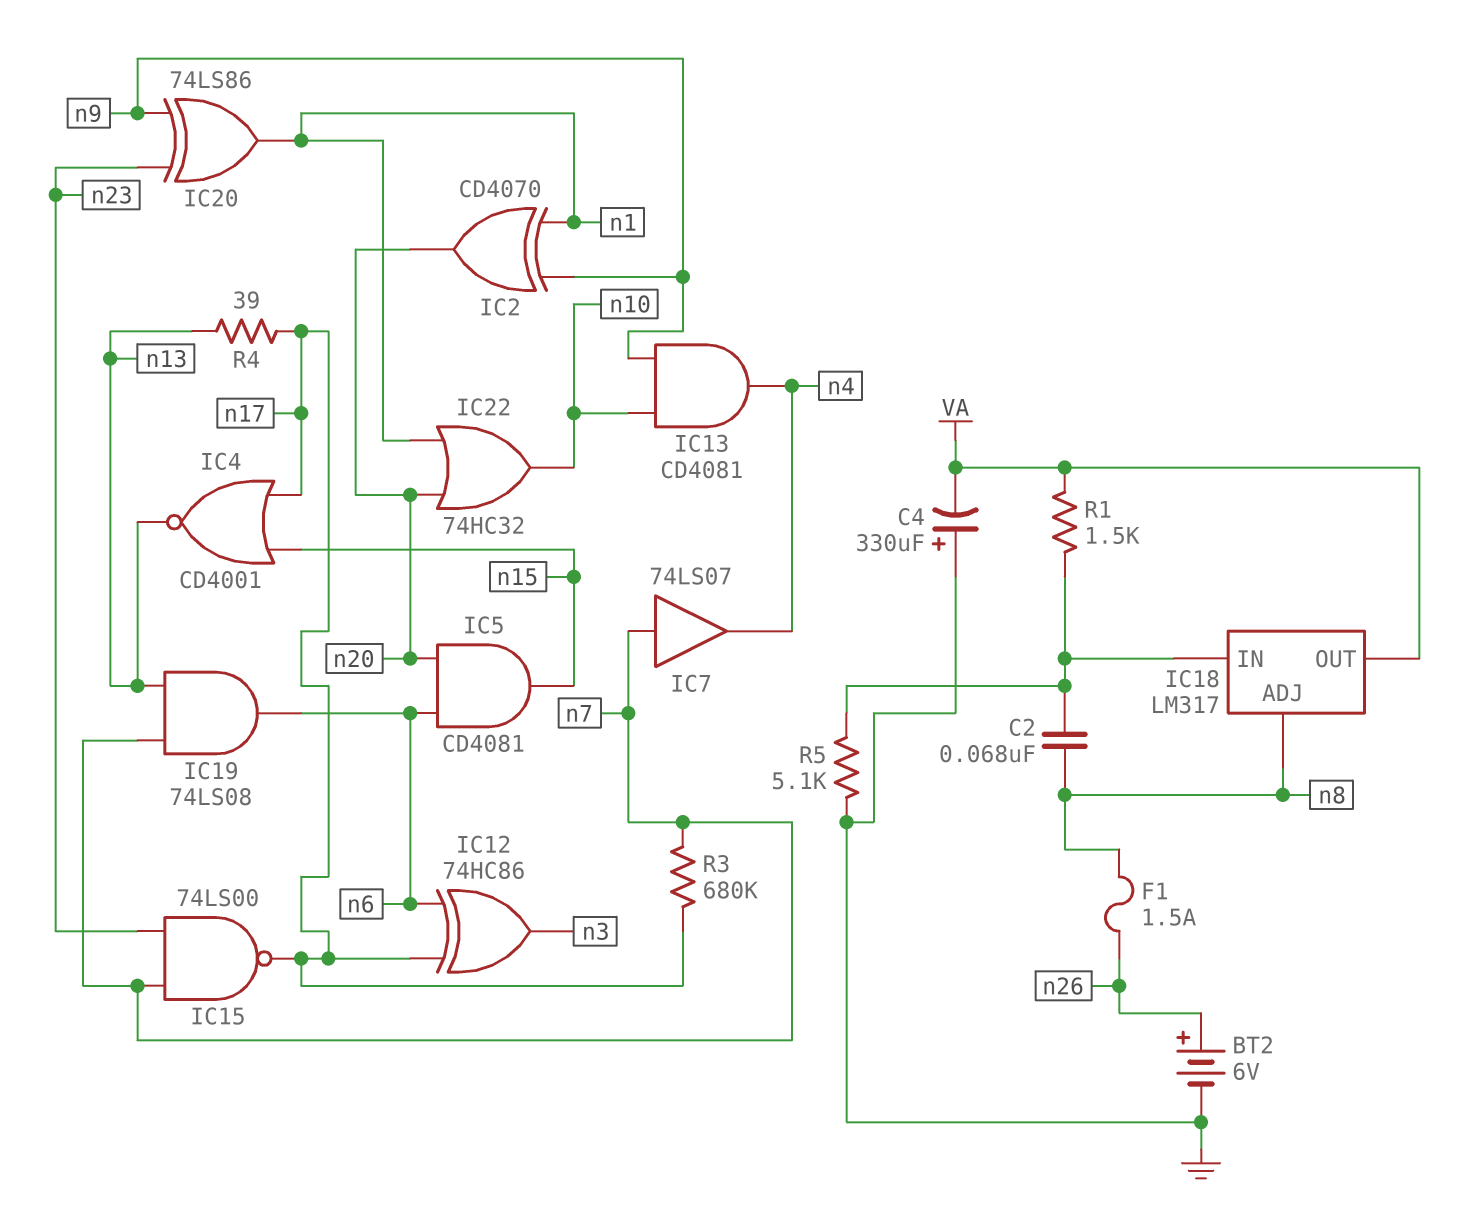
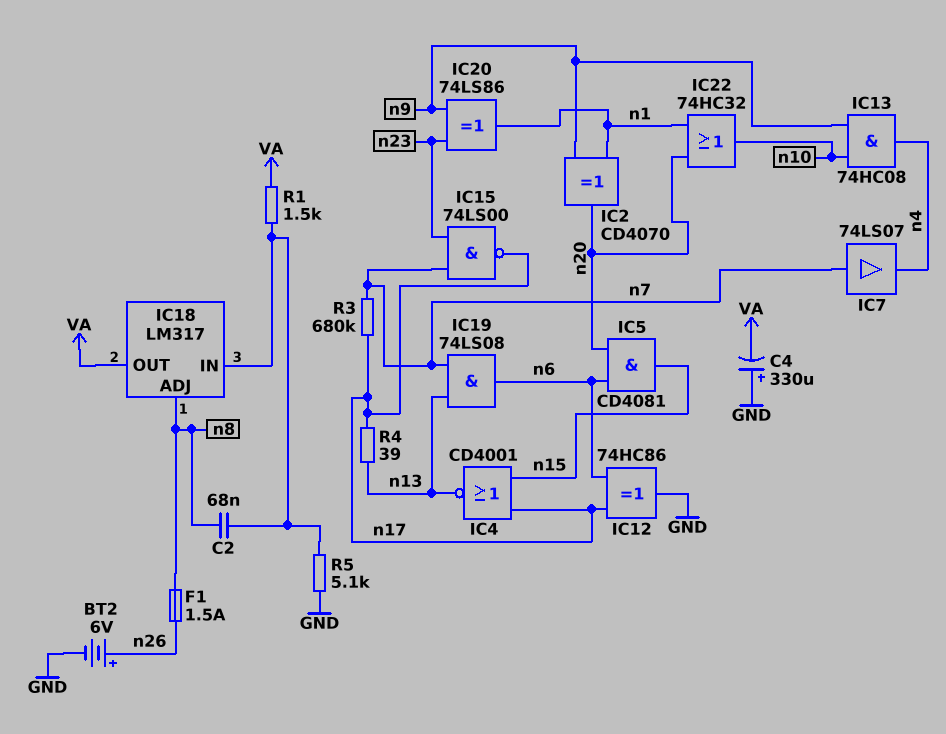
IC12: XOR 74HC86 (in n6, in n17, out n3) -> XOR 74HC86 (in n6, in n17, out GND)
IC13: AND CD4081 (in n9, in n10, out n4) -> AND 74HC08 (in n9, in n10, out n4)

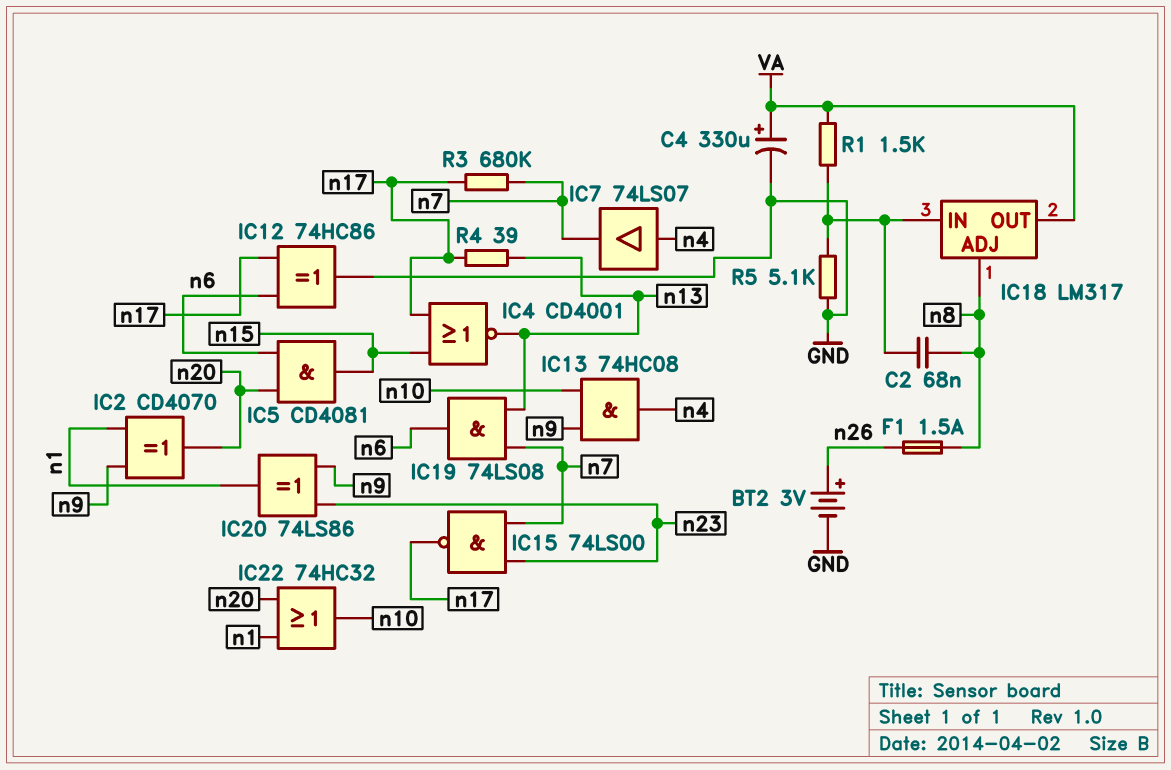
BT2: 6V (plus n26, minus GND) -> 3V (plus n26, minus GND)
C4: 330uF (plus GND, minus VA) -> 330uF (plus VA, minus GND)
IC7: buffer 74LS07 (in n7, out n4) -> buffer 74LS07 (in n4, out n7)

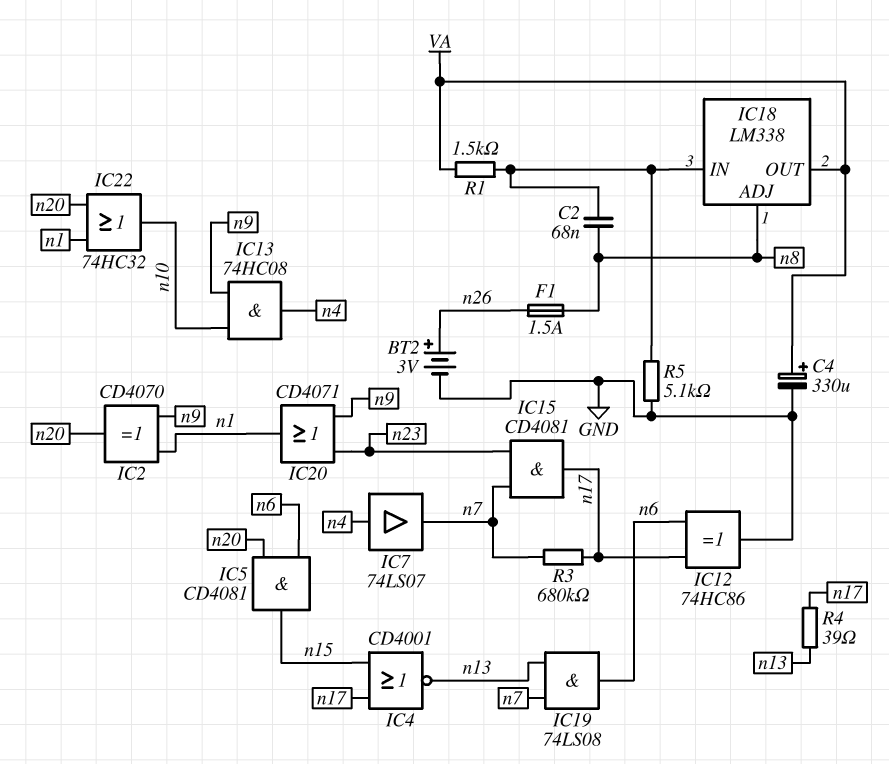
IC15: NAND 74LS00 (in n7, in n23, out n17) -> AND CD4081 (in n7, in n23, out n17)
IC18: LM317 -> LM338
IC20: XOR 74LS86 (in n9, in n23, out n1) -> OR CD4071 (in n9, in n23, out n1)

